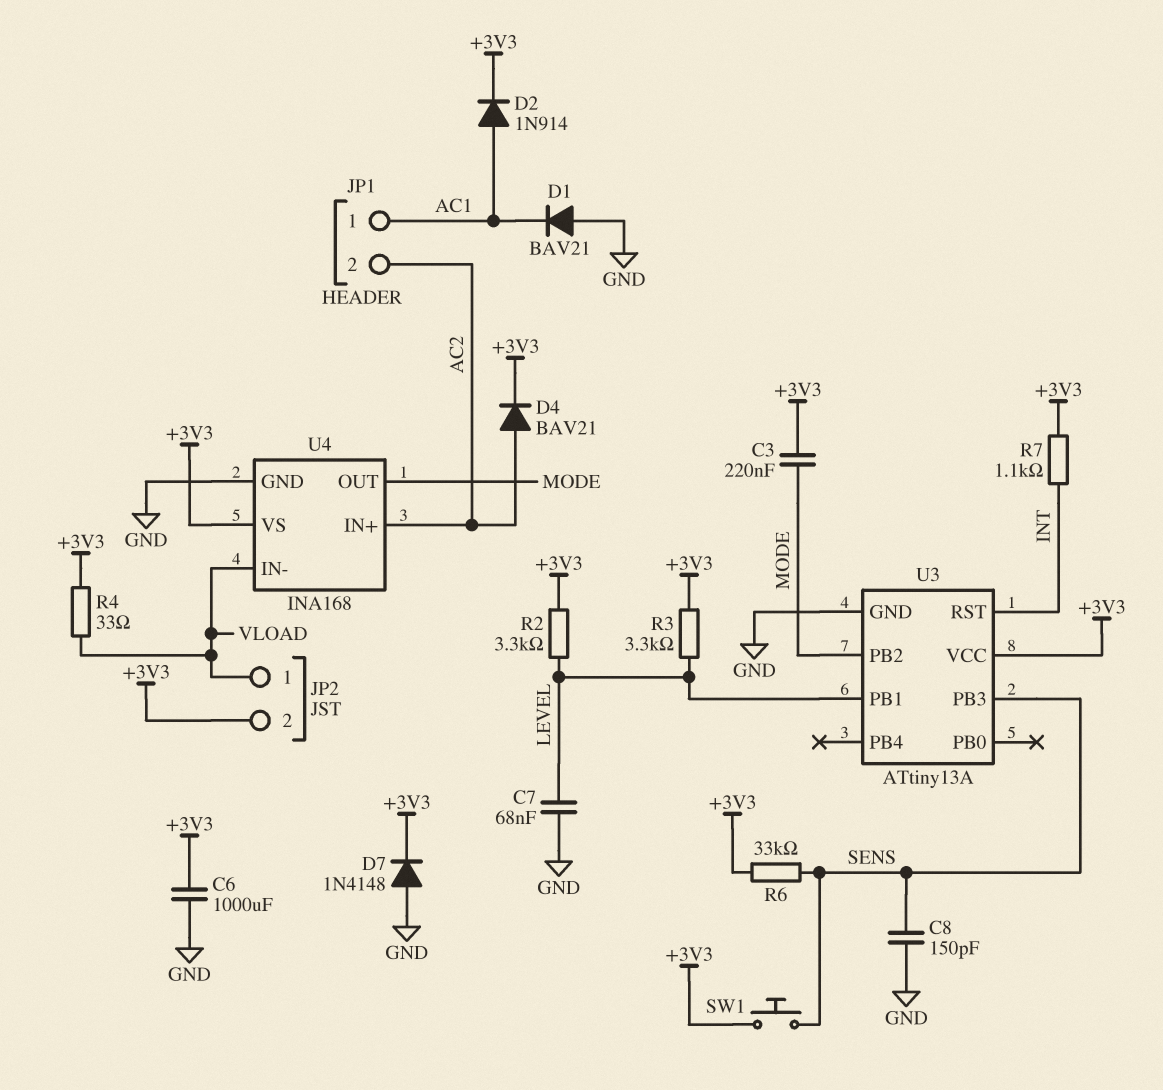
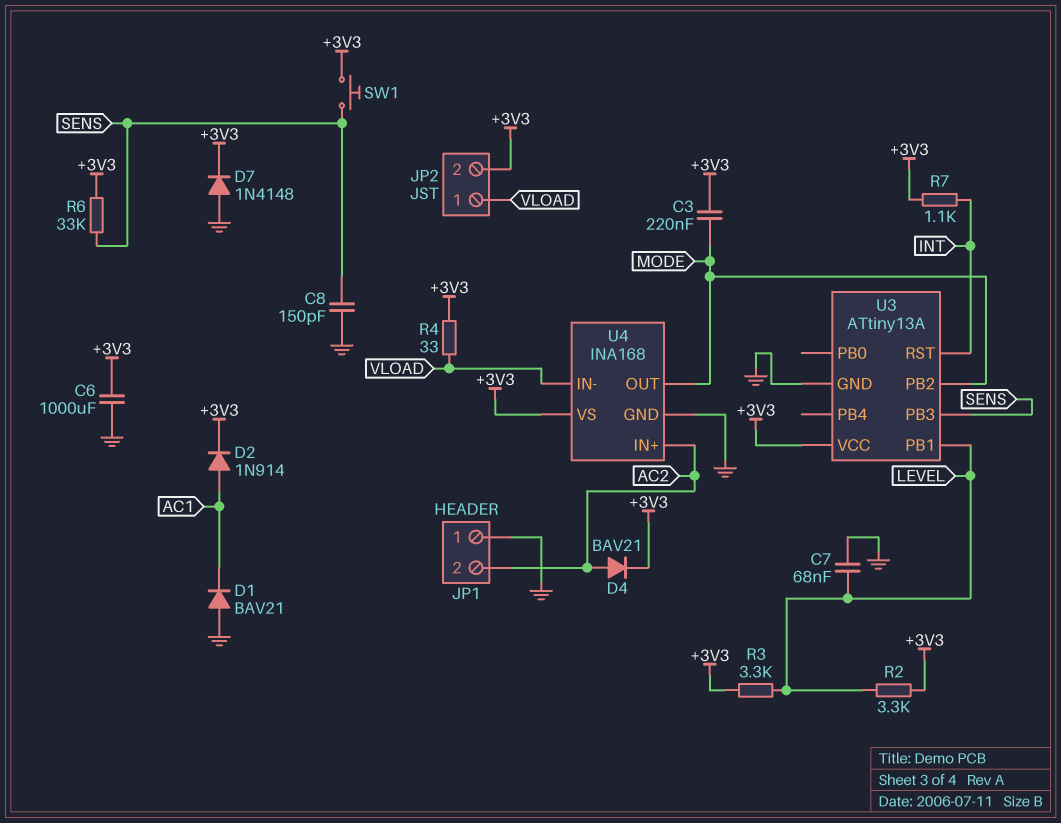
JP1 pin 1: AC1 -> GND

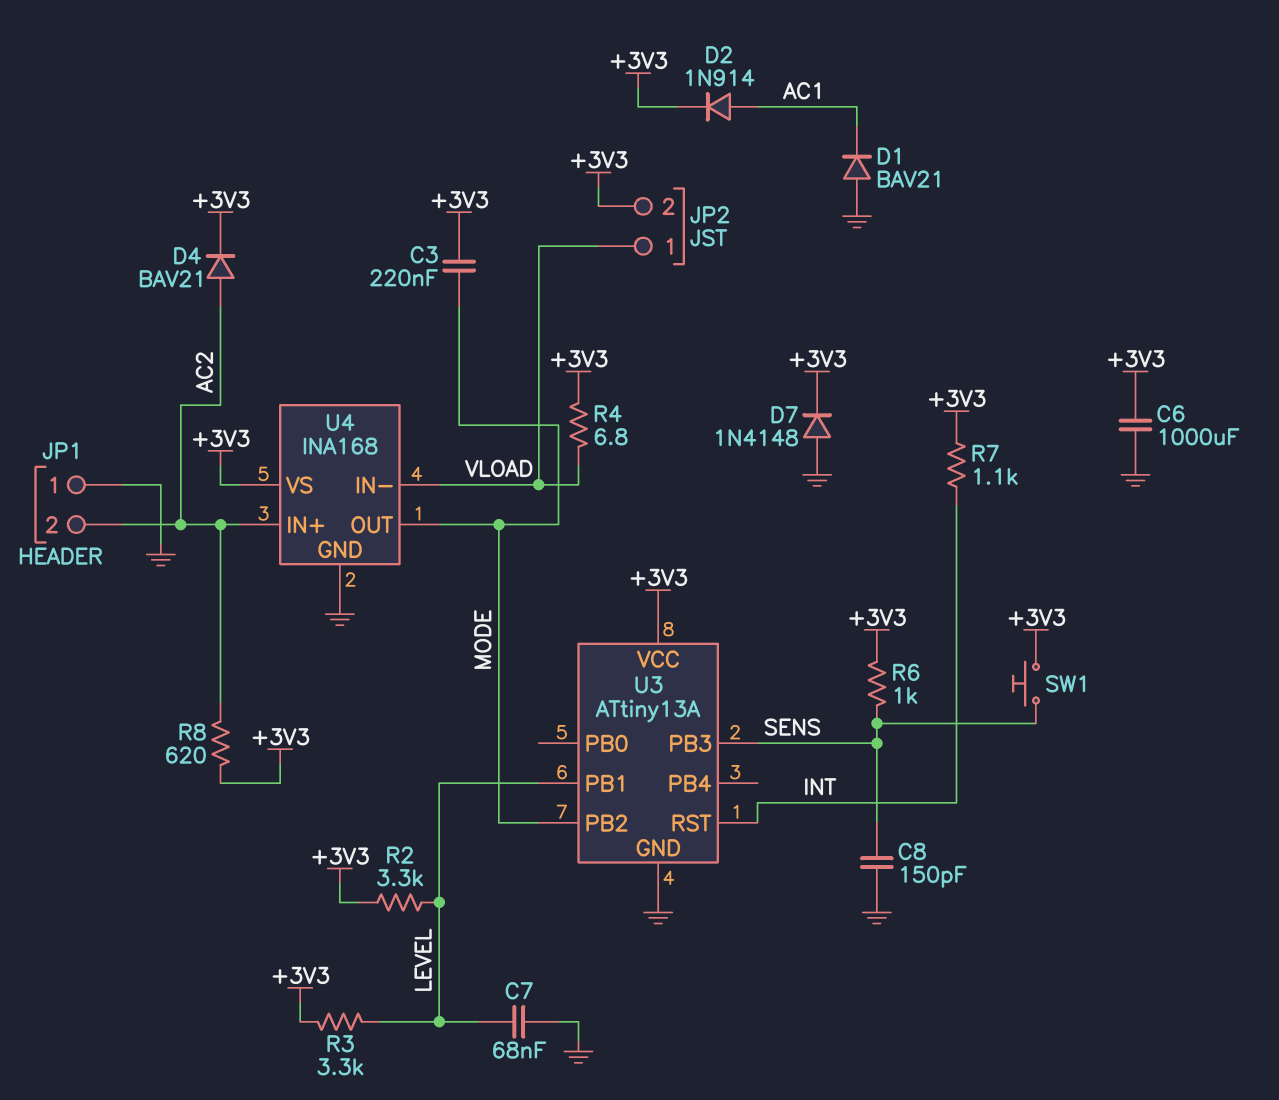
R4: 33 (+3V3, VLOAD) -> 6.8 (+3V3, VLOAD)
R6: 33k (+3V3, SENS) -> 1k (+3V3, SENS)
R8: none -> 620 (+3V3, AC2)

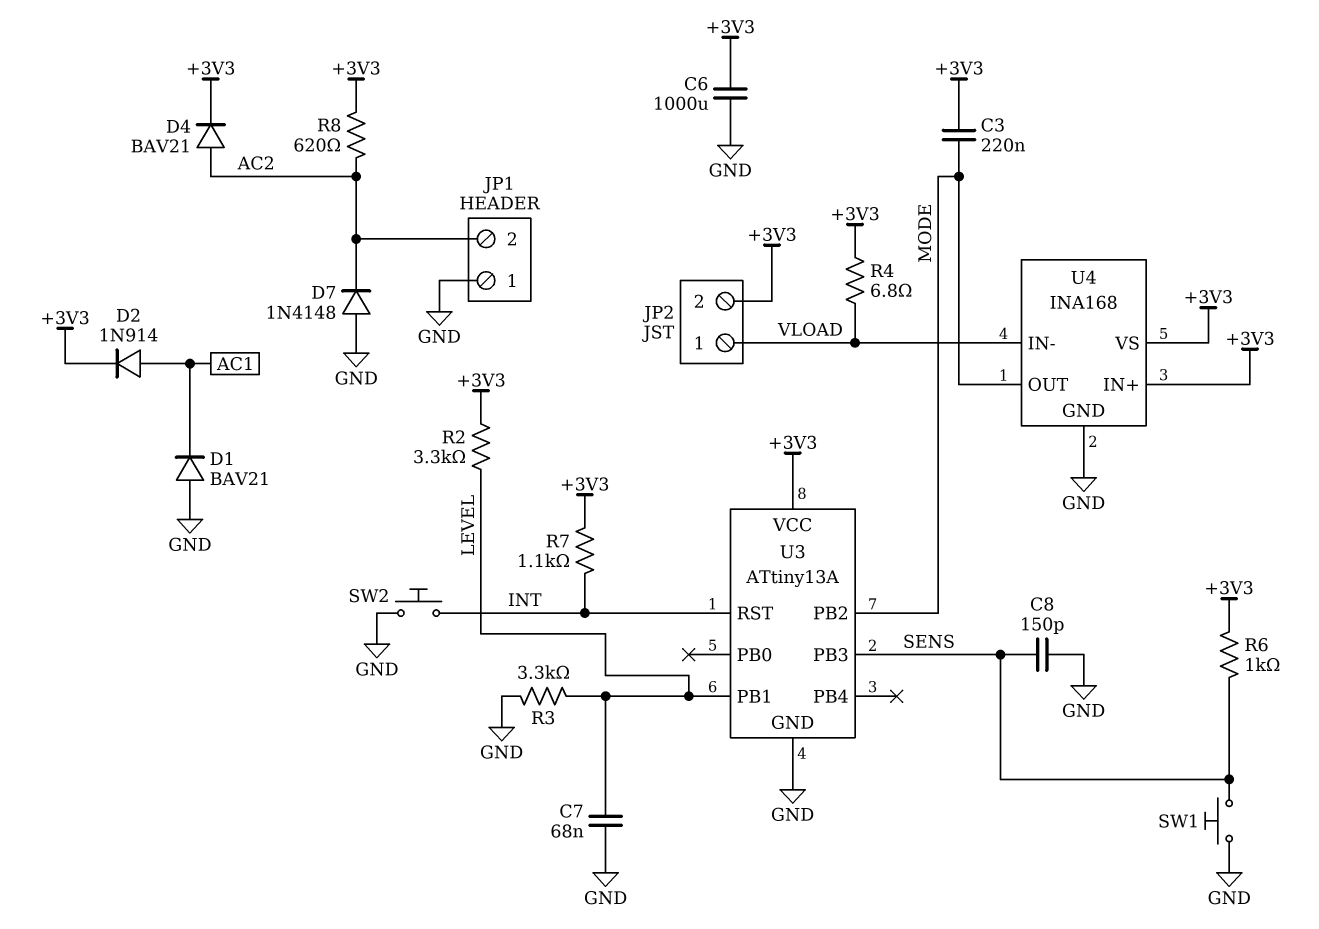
D7: diode 1N4148 (A GND, K +3V3) -> diode 1N4148 (A GND, K AC2)
R3: 3.3k (+3V3, LEVEL) -> 3.3k (GND, LEVEL)
SW1: button (+3V3, SENS) -> button (GND, SENS)
SW2: none -> button (GND, INT)
U4 pin IN+: AC2 -> +3V3

